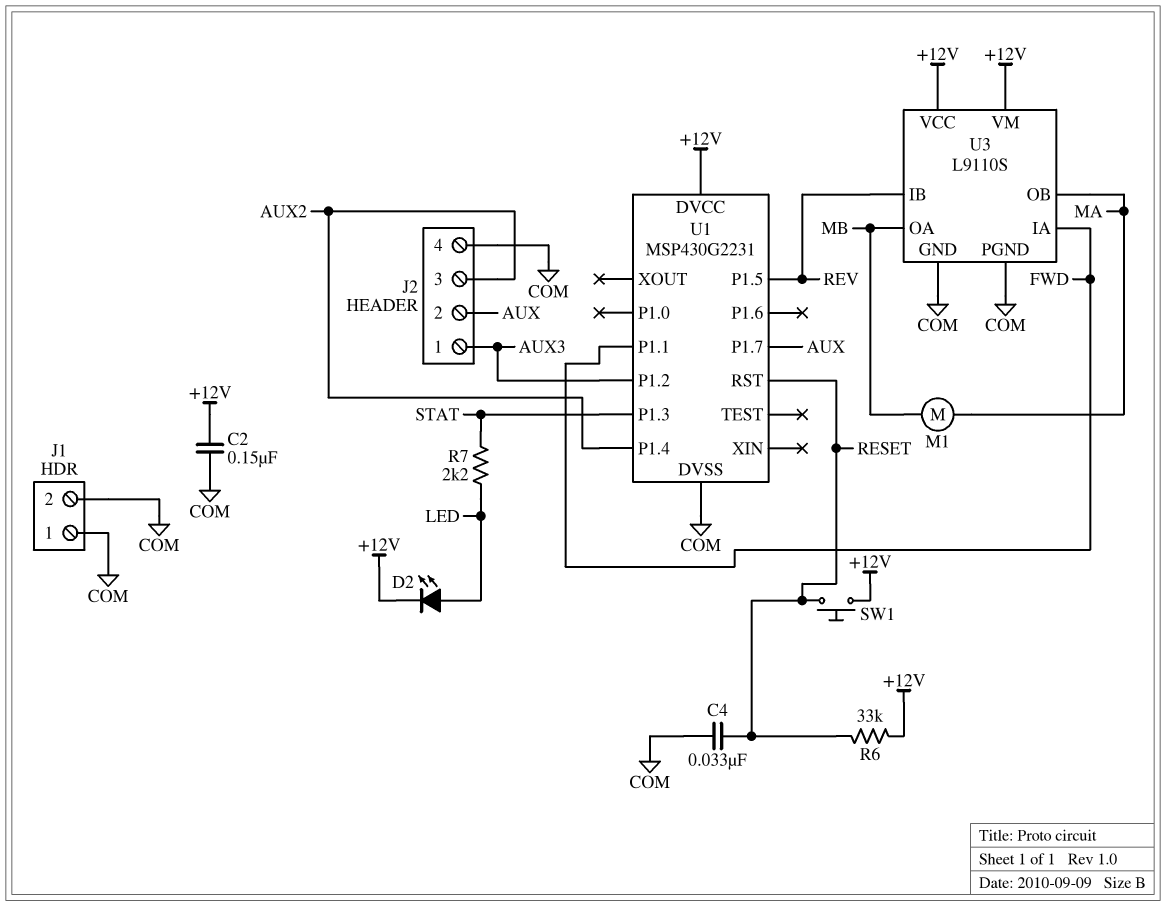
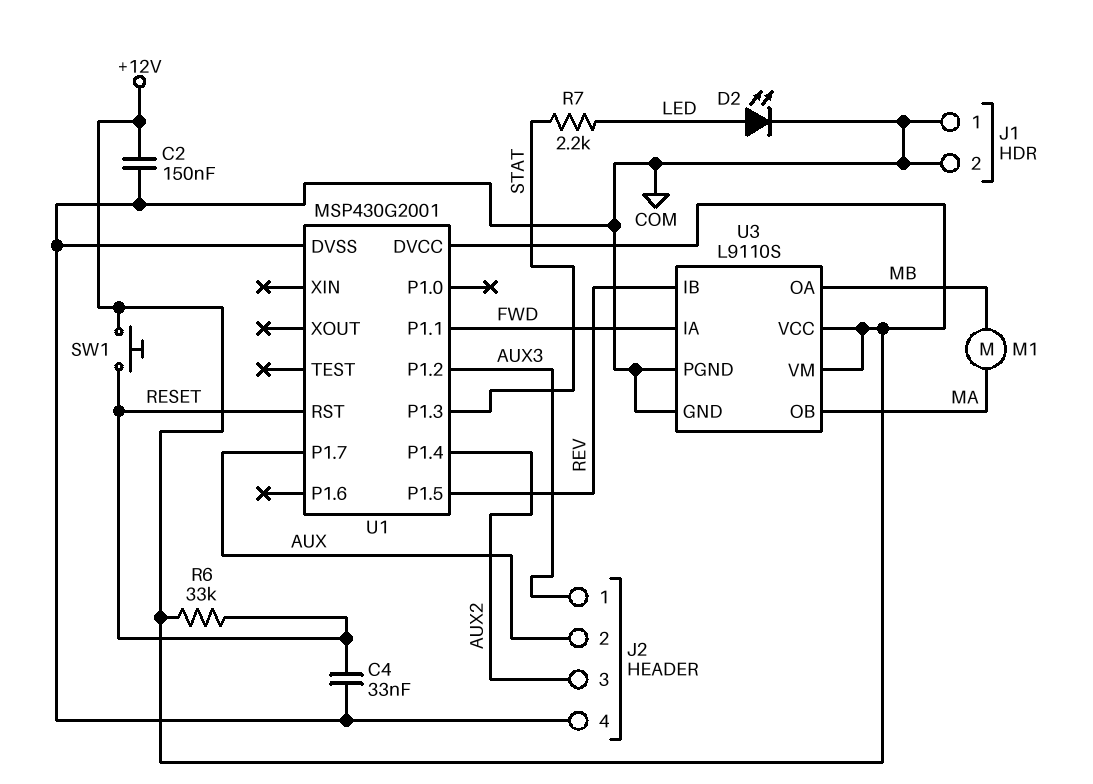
D2: LED (A LED, K +12V) -> LED (A LED, K COM)
U1: MSP430G2231 -> MSP430G2001

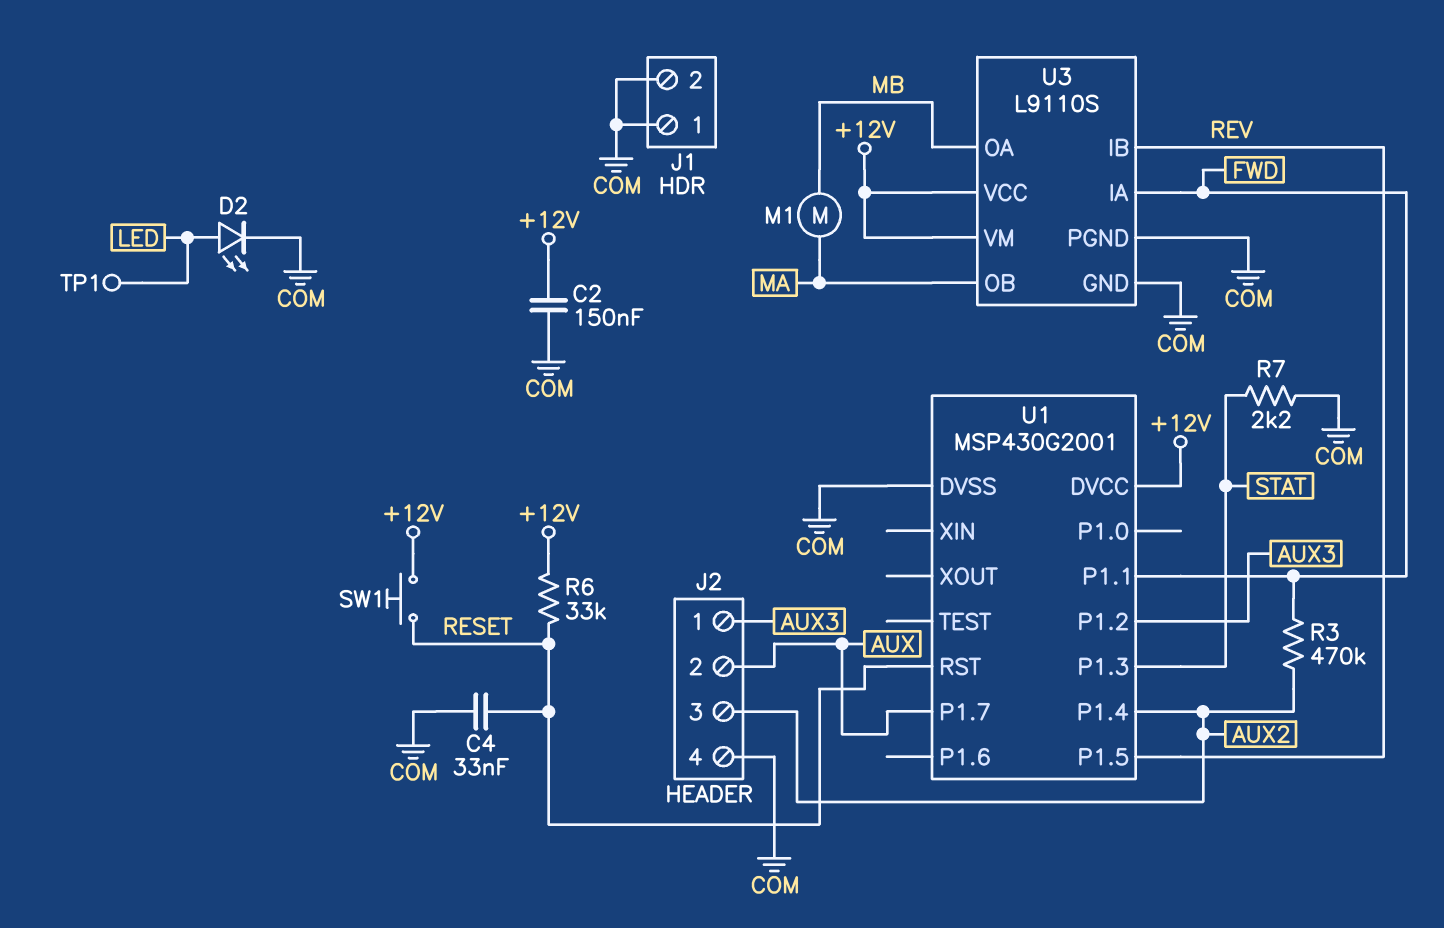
R3: none -> 470k (AUX2, FWD)
R7: 2.2k (LED, STAT) -> 2.2k (COM, STAT)
TP1: none -> test point (LED)

